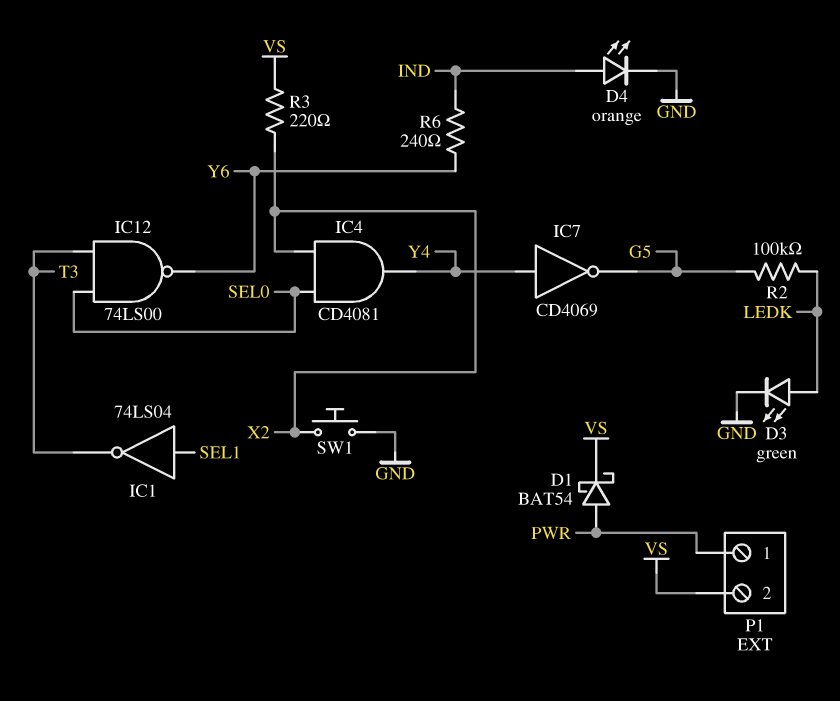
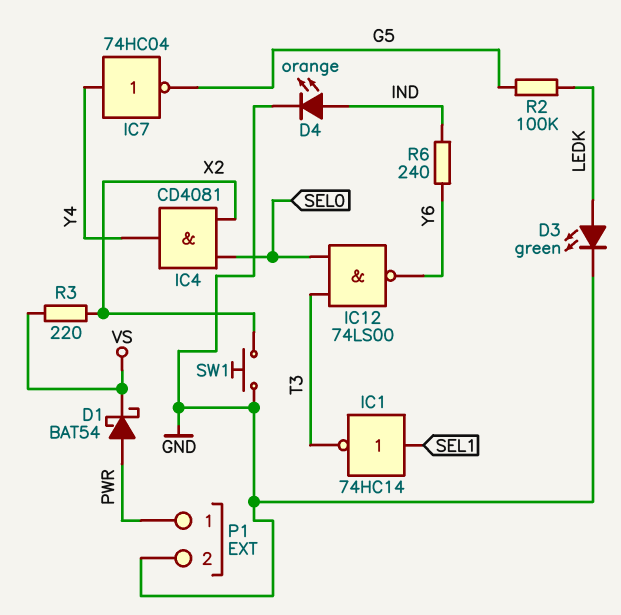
IC1: NOT 74LS04 (in SEL1, out T3) -> NOT 74HC14 (in SEL1, out T3)
IC7: NOT CD4069 (in Y4, out G5) -> NOT 74HC04 (in Y4, out G5)
P1 pin 2: VS -> GND

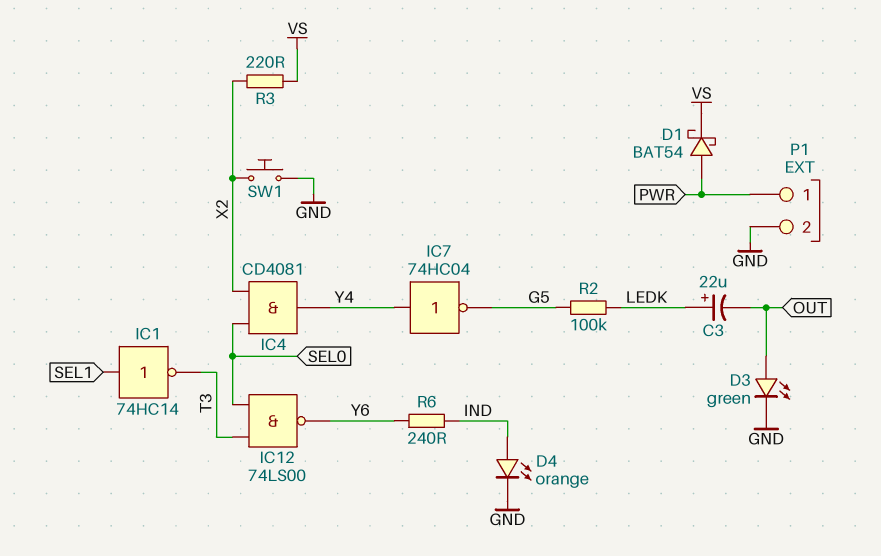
C3: none -> 22uF (plus LEDK, minus OUT)
D3: LED green (A LEDK, K GND) -> LED green (A OUT, K GND)

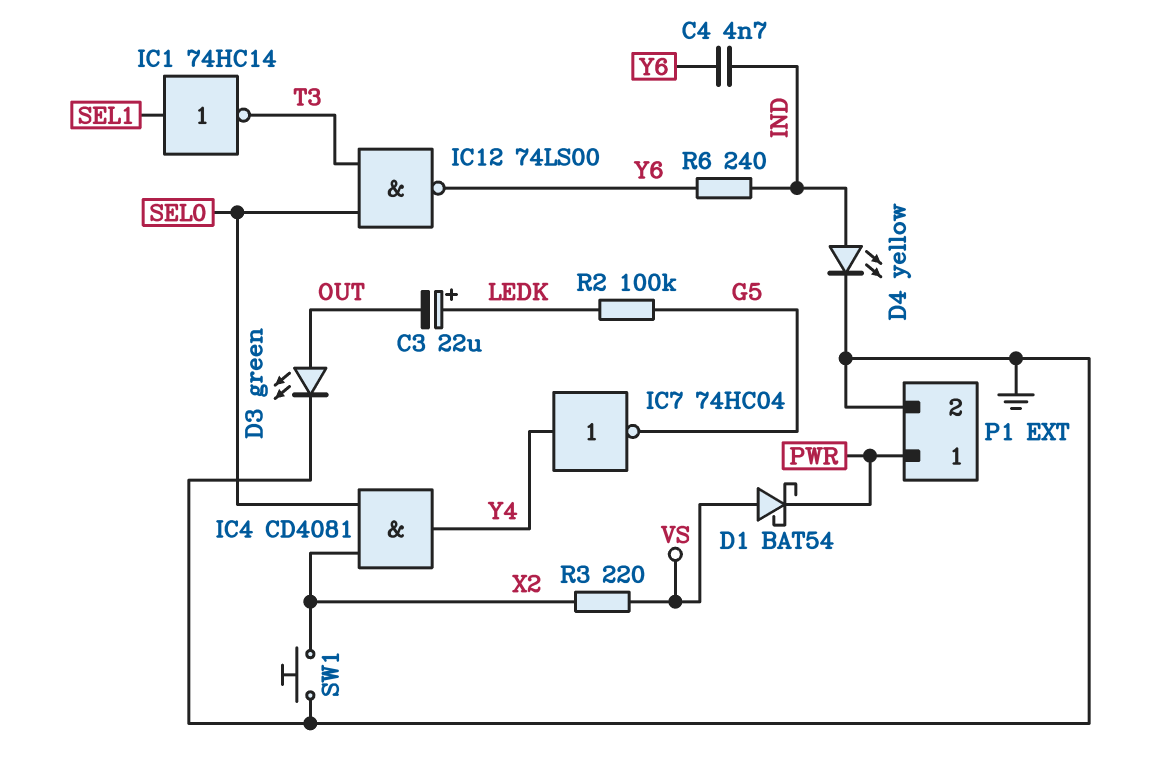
C4: none -> 4.7nF (IND, Y6)
D1: schottky BAT54 (A PWR, K VS) -> schottky BAT54 (A VS, K PWR)
D4: LED orange (A IND, K GND) -> LED yellow (A IND, K GND)

